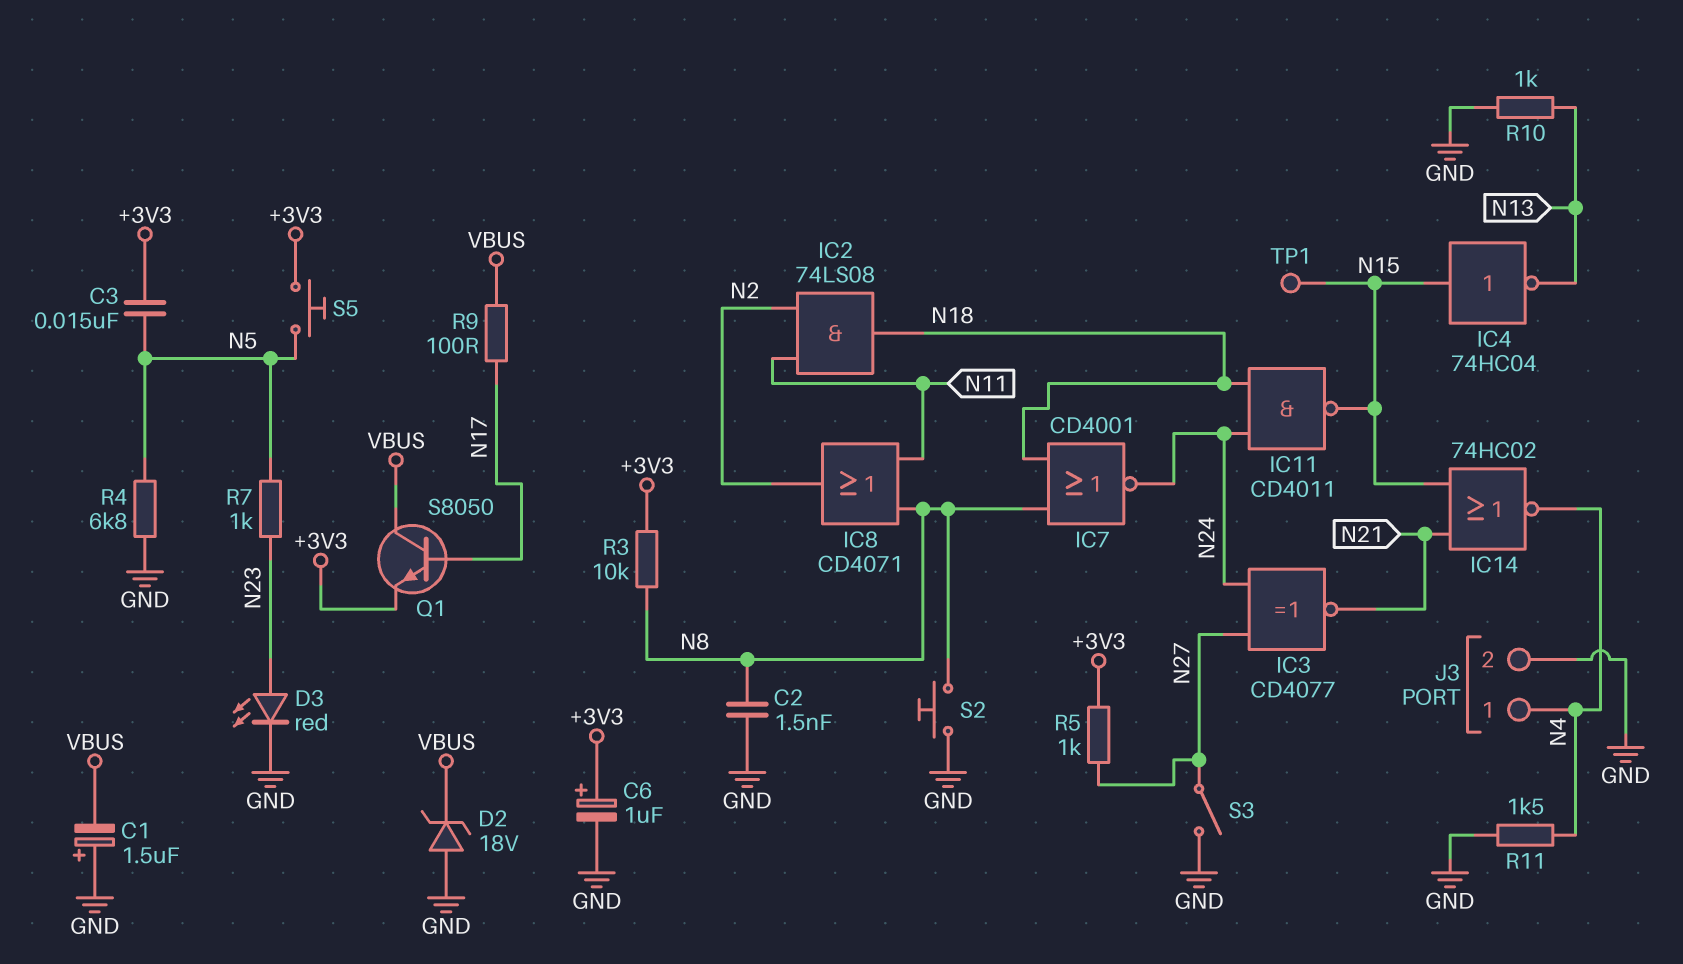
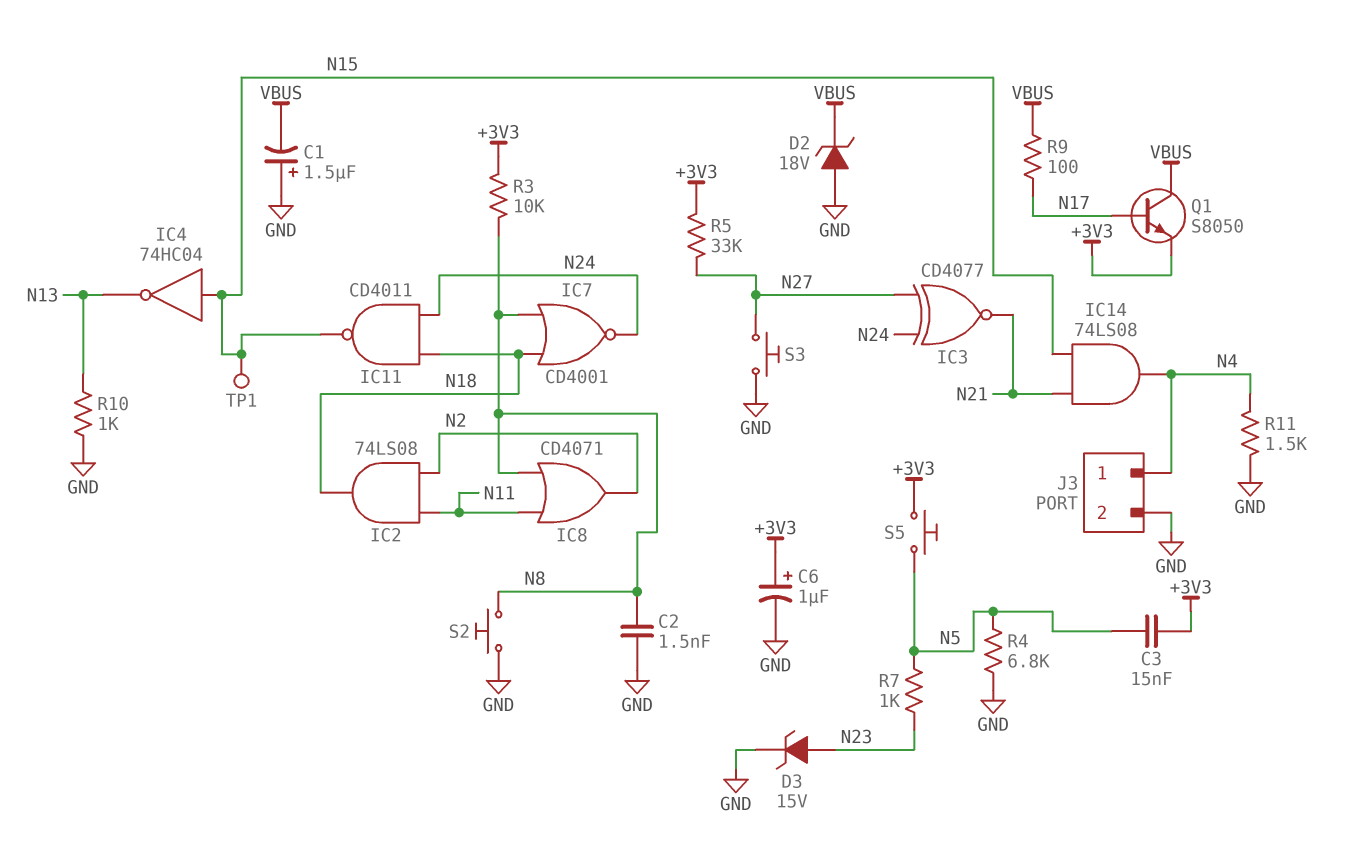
D3: LED red (A N23, K GND) -> zener 15V (A N23, K GND)
IC14: NOR 74HC02 (in N15, in N21, out N4) -> AND 74LS08 (in N15, in N21, out N4)
R5: 1k (+3V3, N27) -> 33k (+3V3, N27)
S3: switch (GND, N27) -> button (GND, N27)

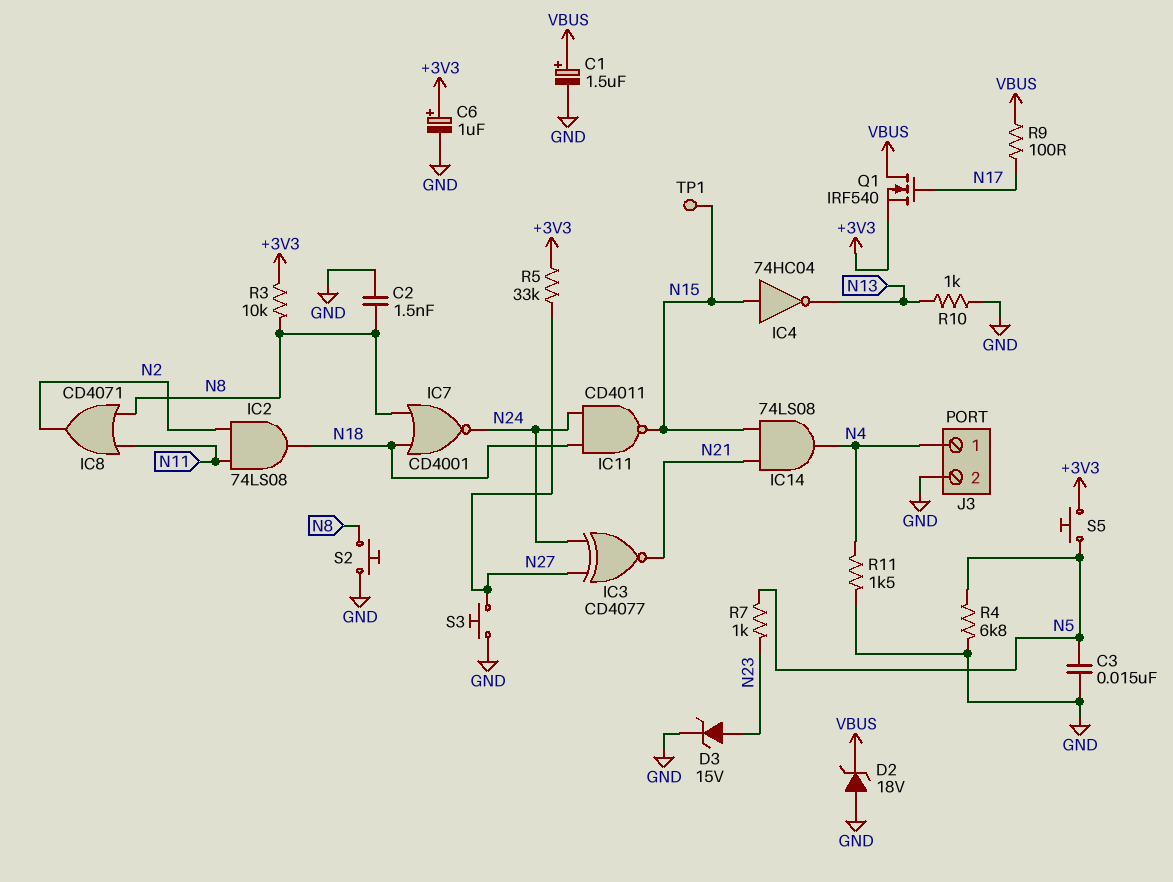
C1: 1.5uF (plus GND, minus VBUS) -> 1.5uF (plus VBUS, minus GND)
C3: 15nF (+3V3, N5) -> 15nF (GND, N5)
Q1: NPN S8050 (B N17, C VBUS, E +3V3) -> NMOS IRF540 (G N17, D VBUS, S +3V3)

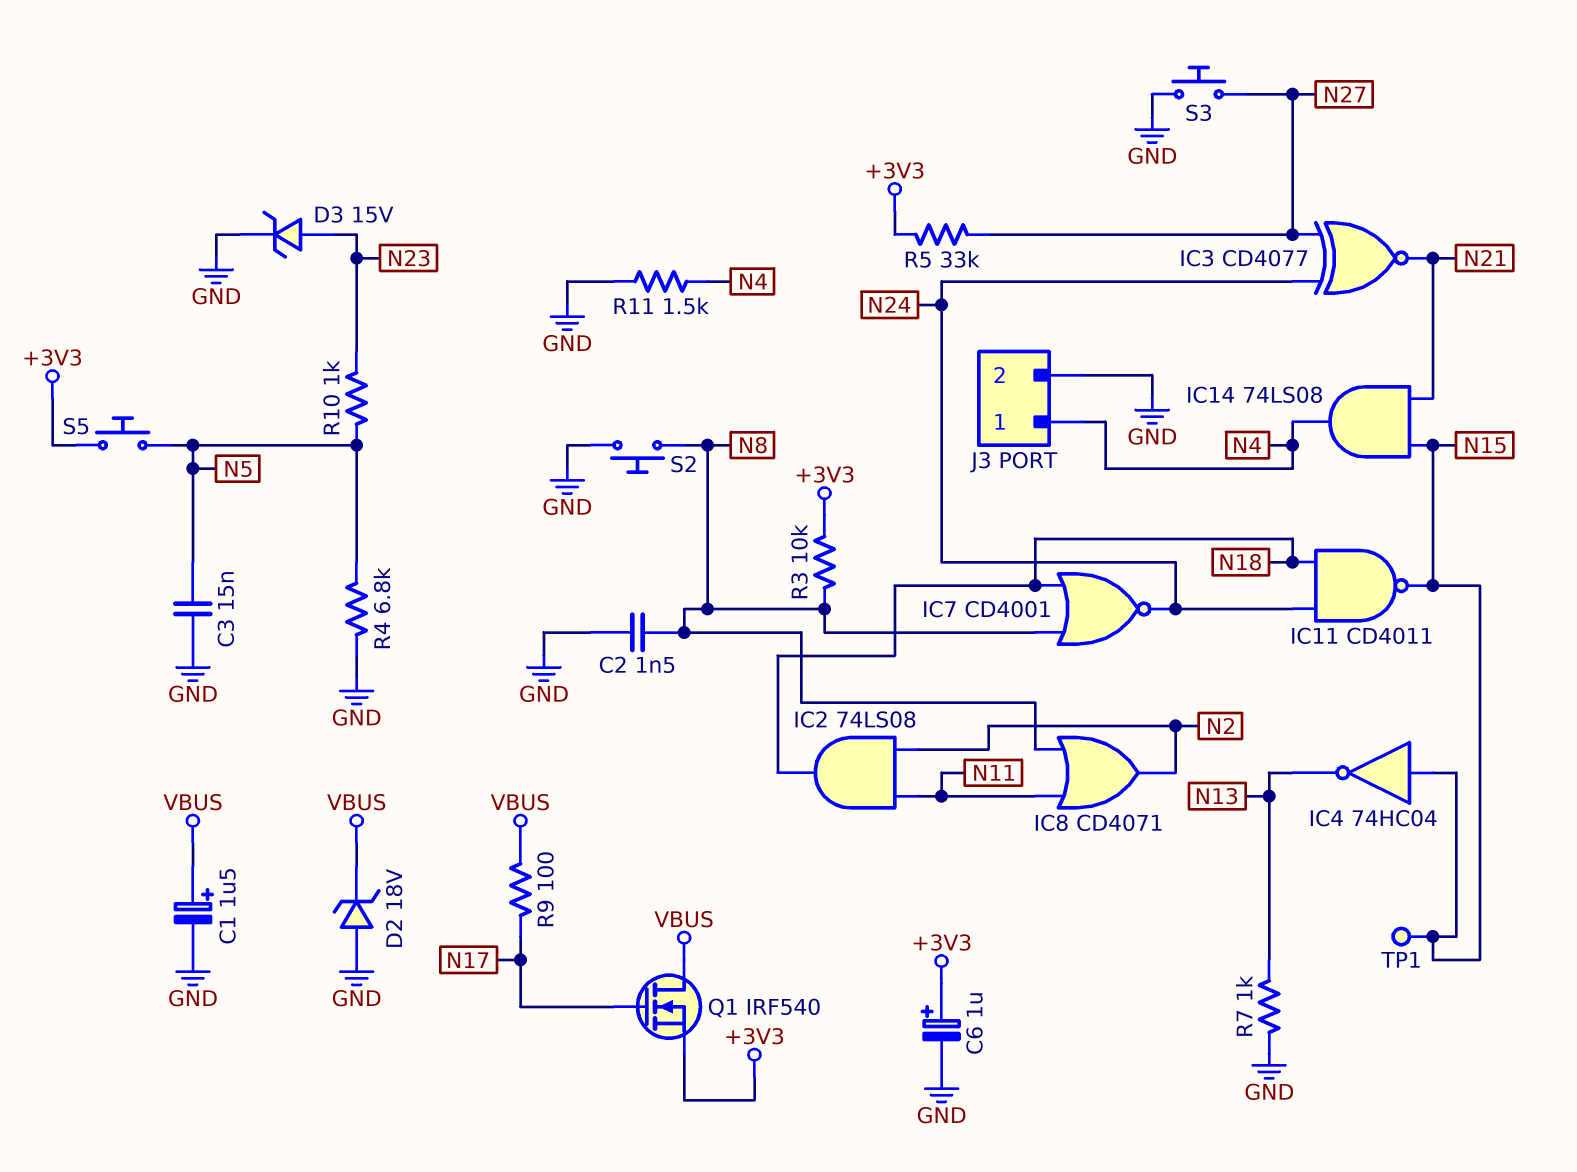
R7: 1k (N5, N23) -> 1k (GND, N13)
R10: 1k (GND, N13) -> 1k (N5, N23)

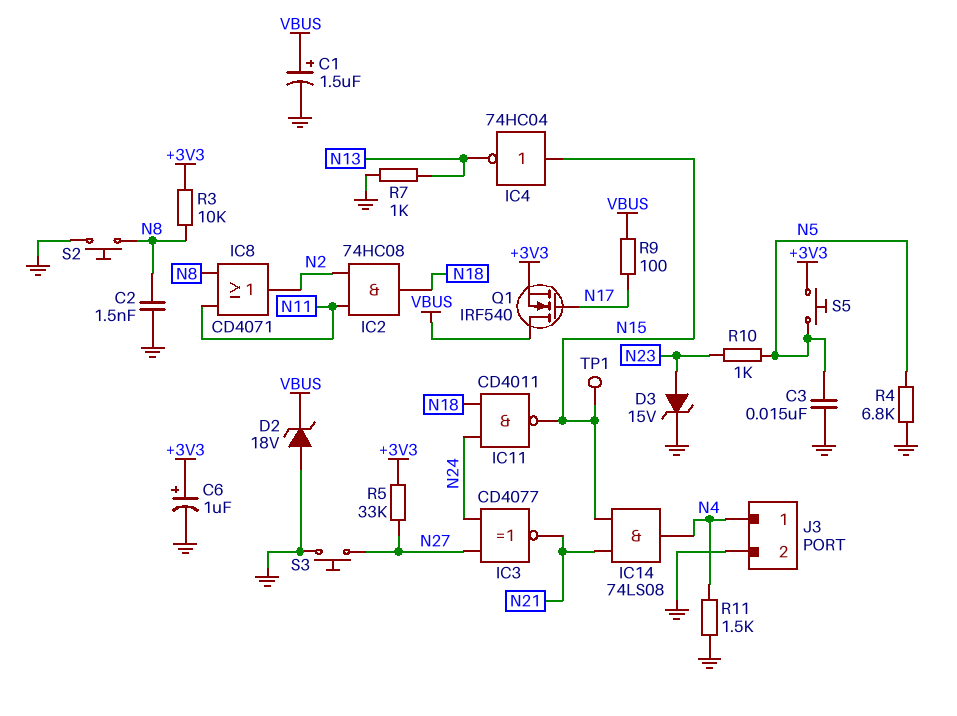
IC2: AND 74LS08 (in N2, in N11, out N18) -> AND 74HC08 (in N2, in N11, out N18)
IC7: NOR CD4001 (in N8, in N18, out N24) -> none

